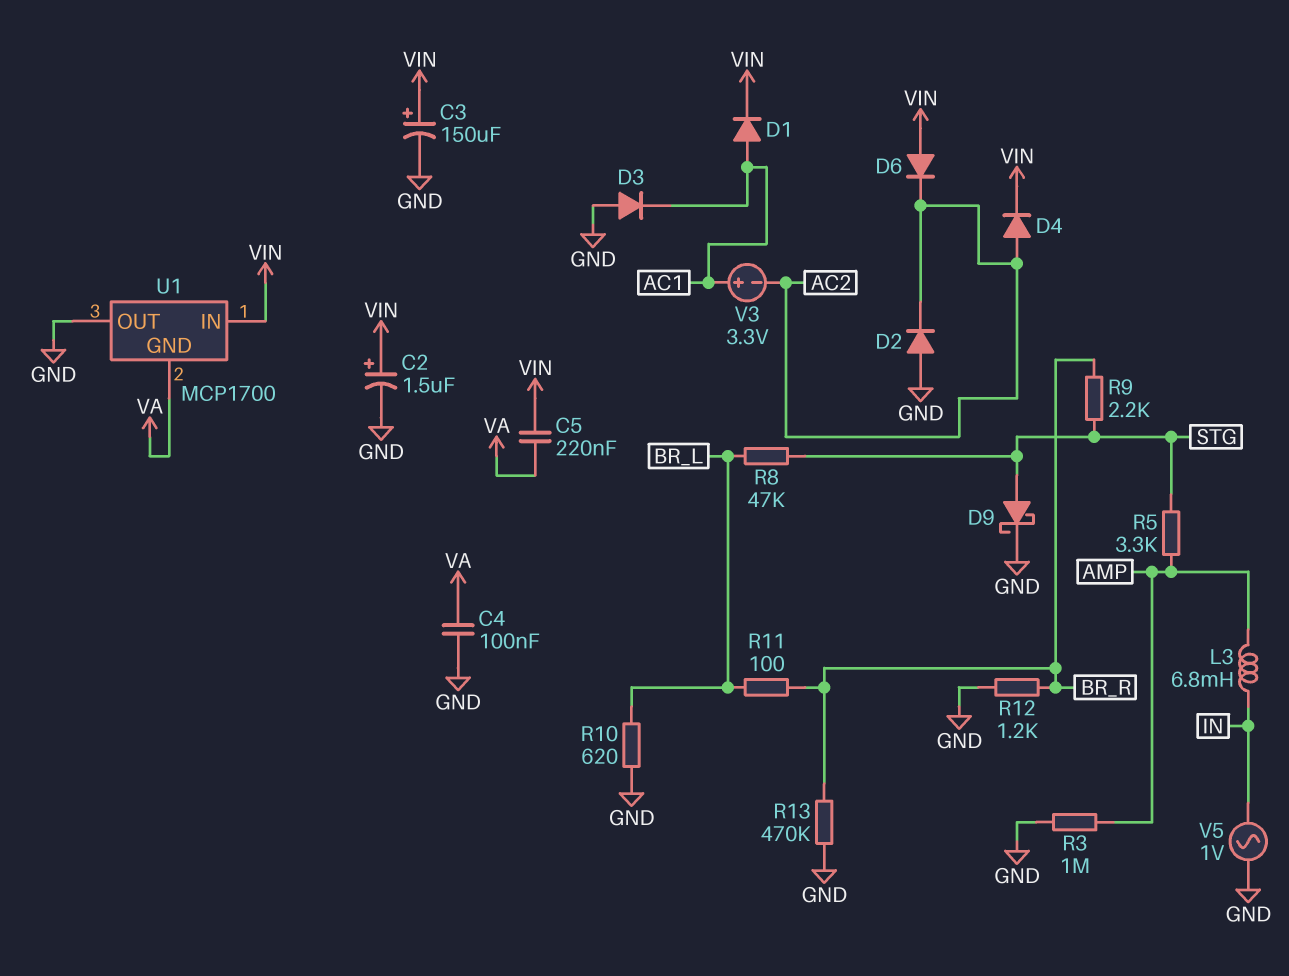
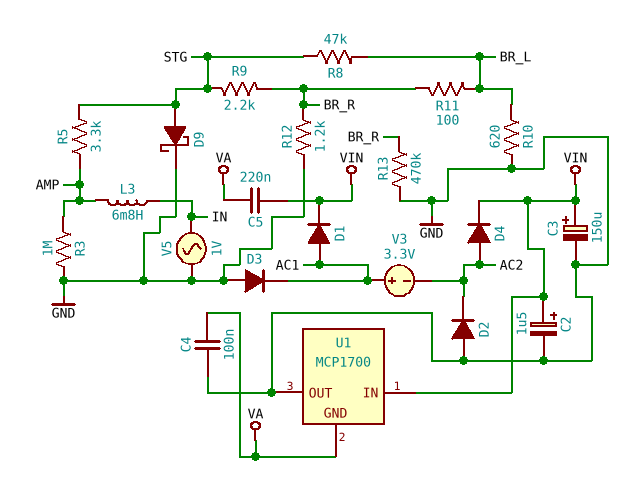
D6: diode (A VIN, K AC2) -> none

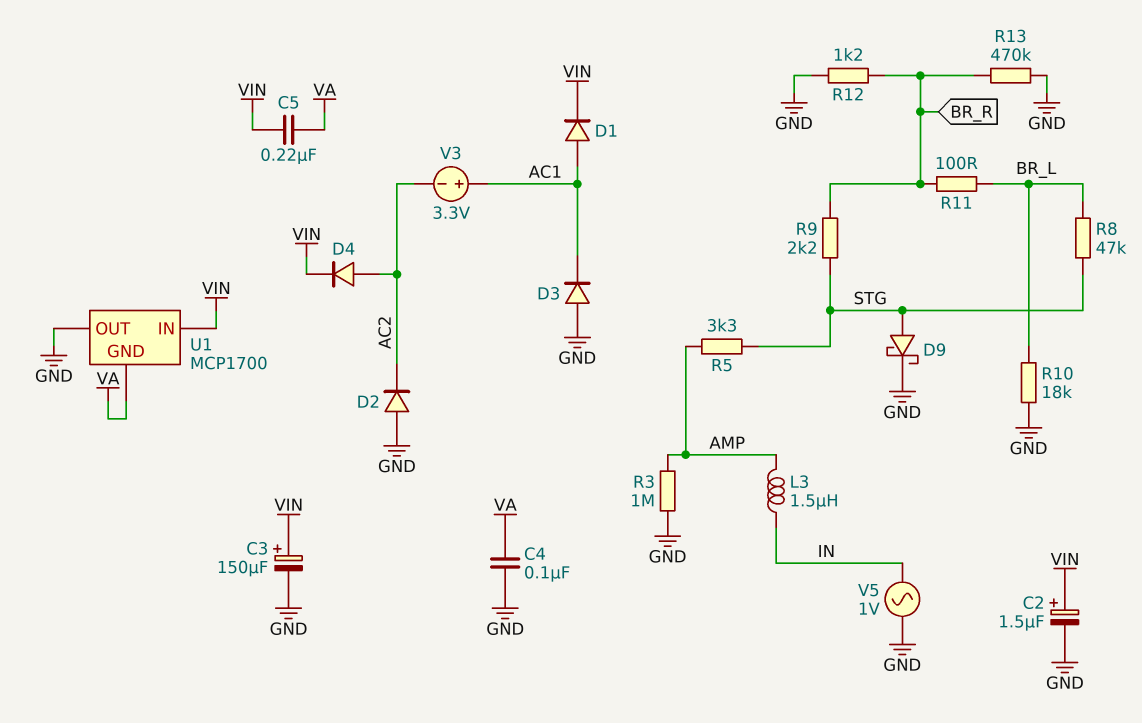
L3: 6.8mH (AMP, IN) -> 1.5uH (AMP, IN)
R10: 620 (BR_L, GND) -> 18k (BR_L, GND)

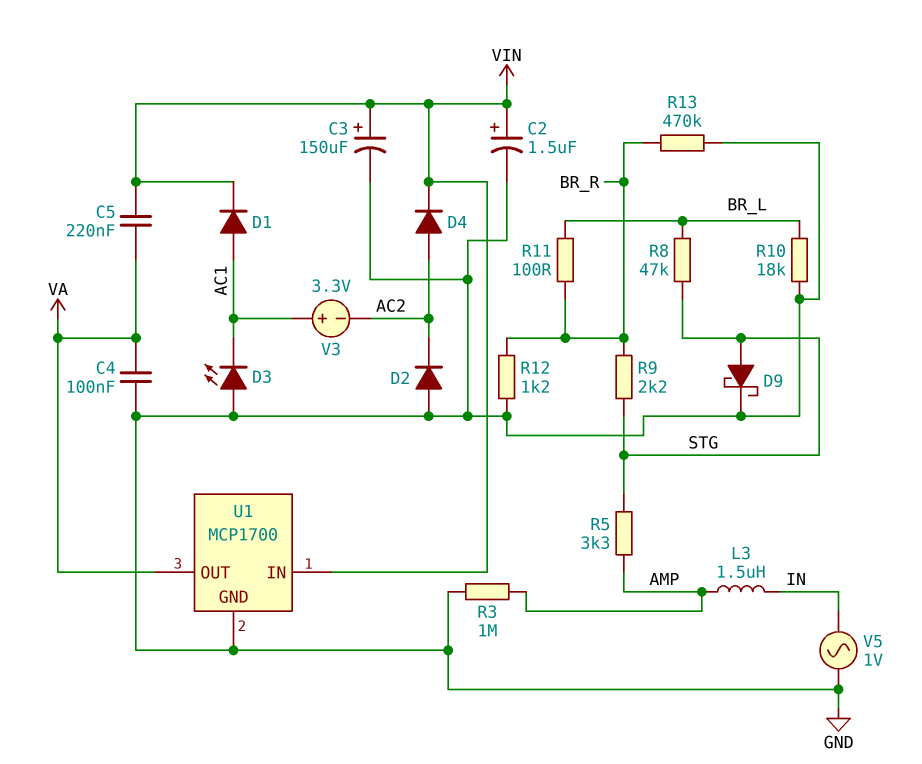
D3: diode (A GND, K AC1) -> LED (A GND, K AC1)
U1 pin GND: VA -> GND
U1 pin OUT: GND -> VA

